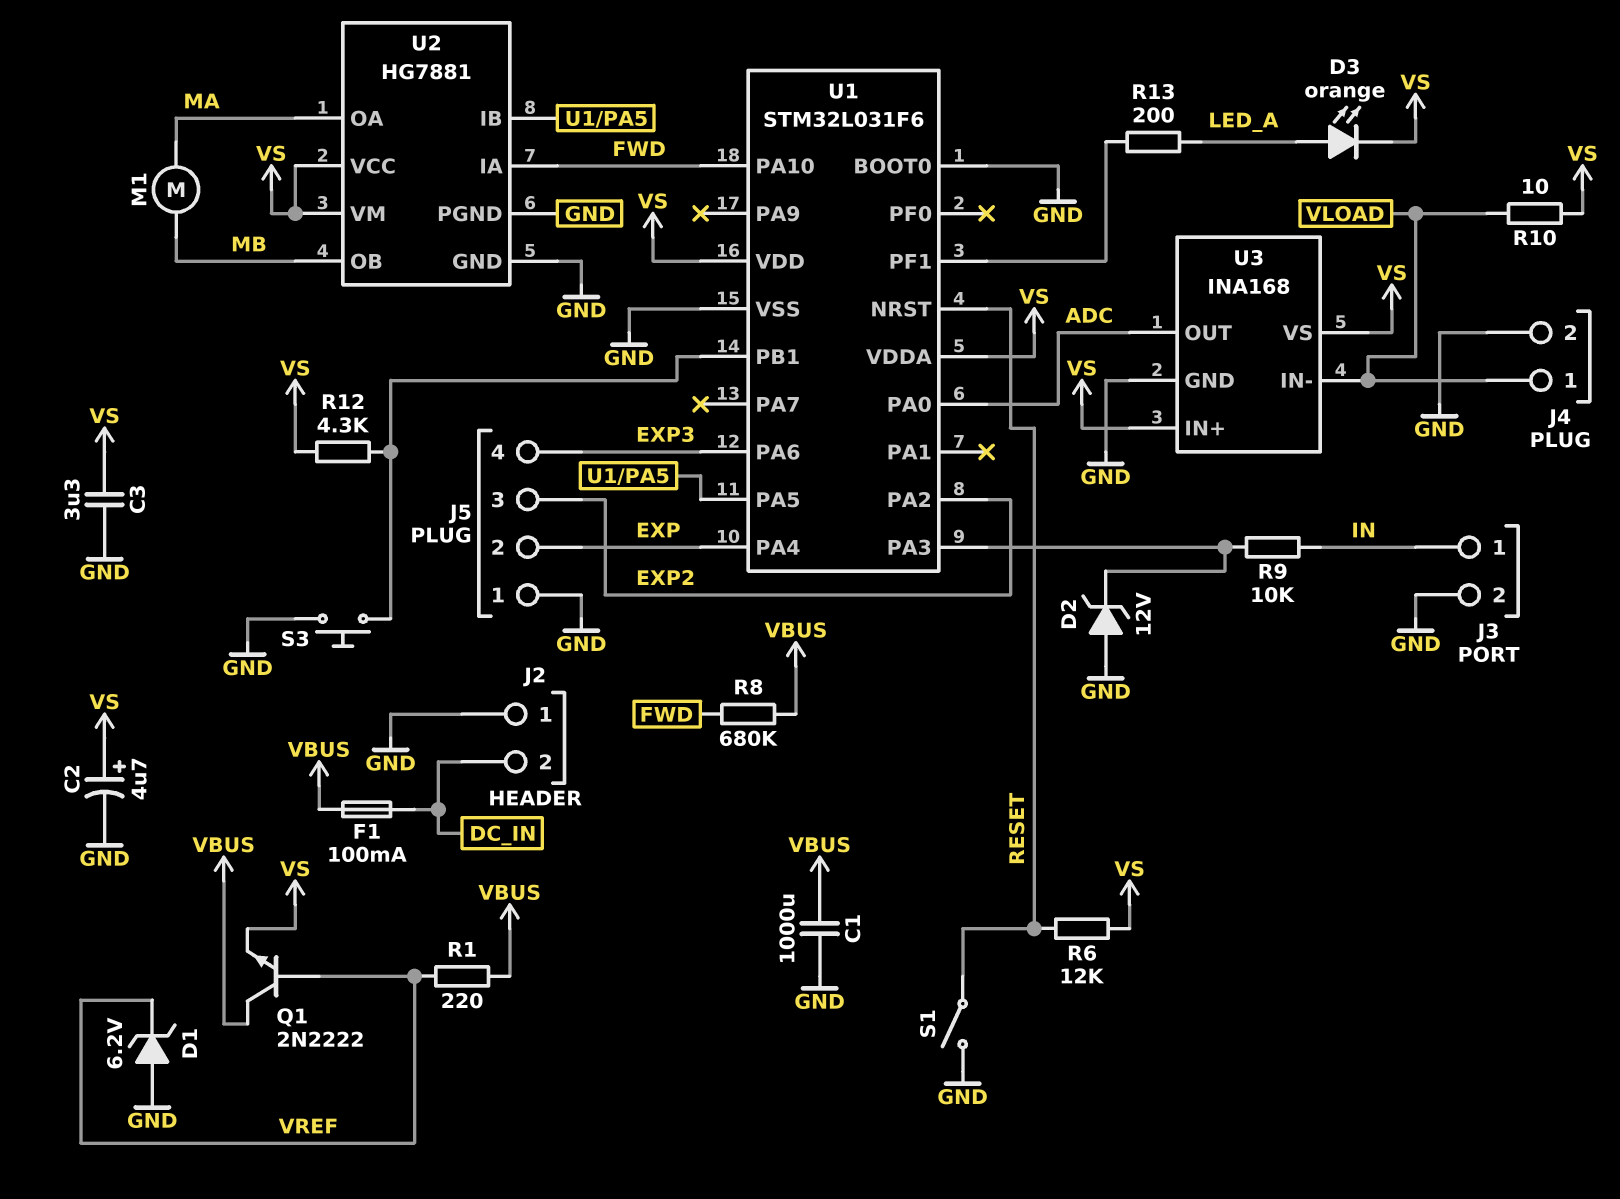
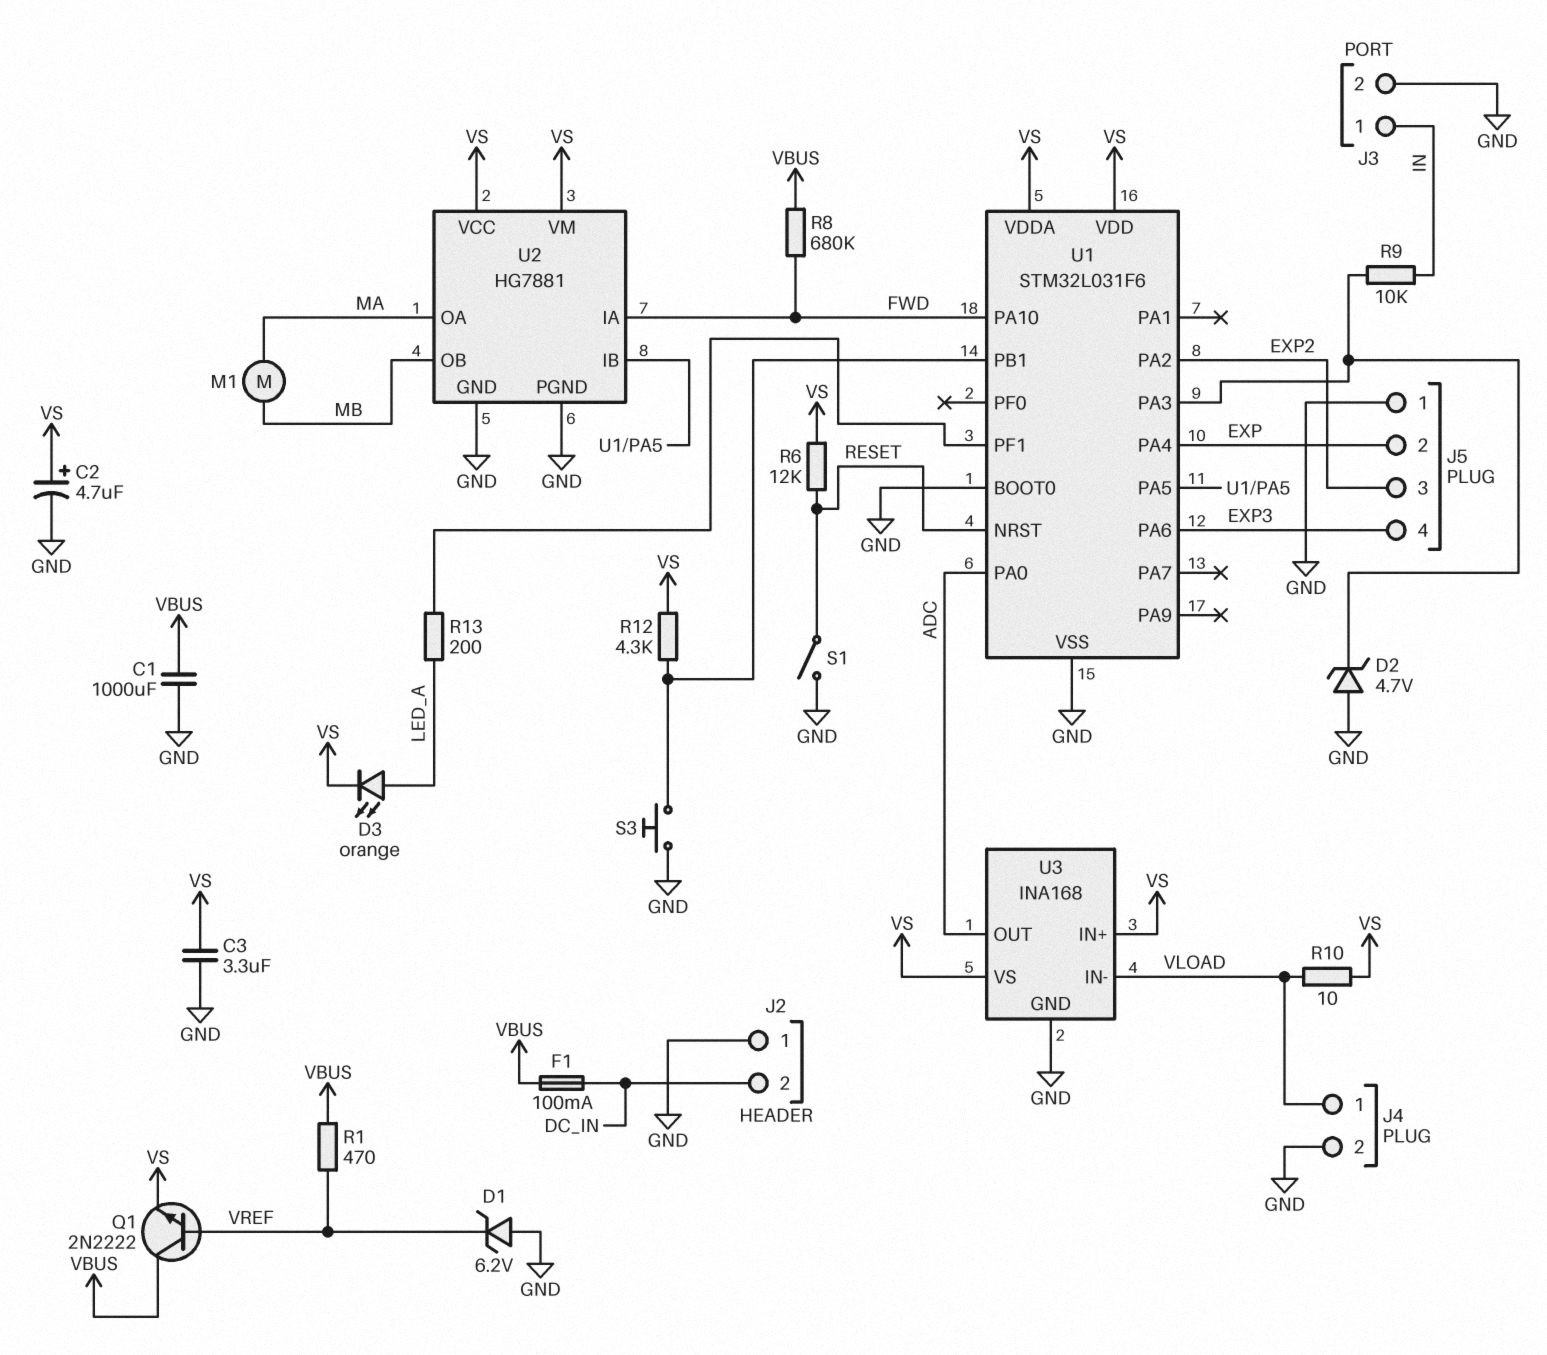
D2: zener 12V (A GND, K U1/PA3) -> zener 4.7V (A GND, K U1/PA3)
R1: 220 (VBUS, VREF) -> 470 (VBUS, VREF)

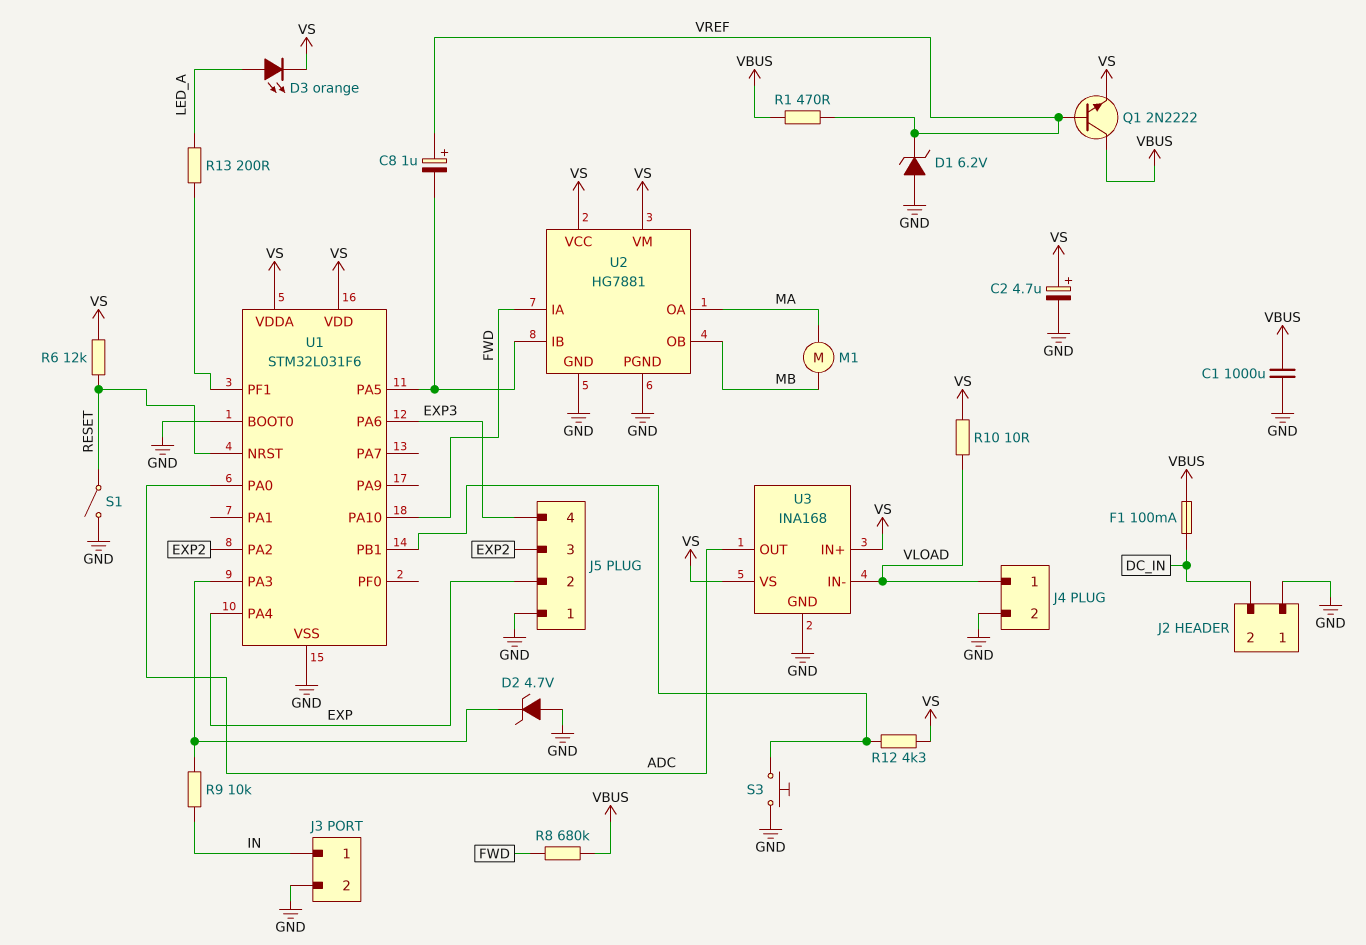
C3: 3.3uF (GND, VS) -> none
C8: none -> 1uF (plus VREF, minus U1/PA5)

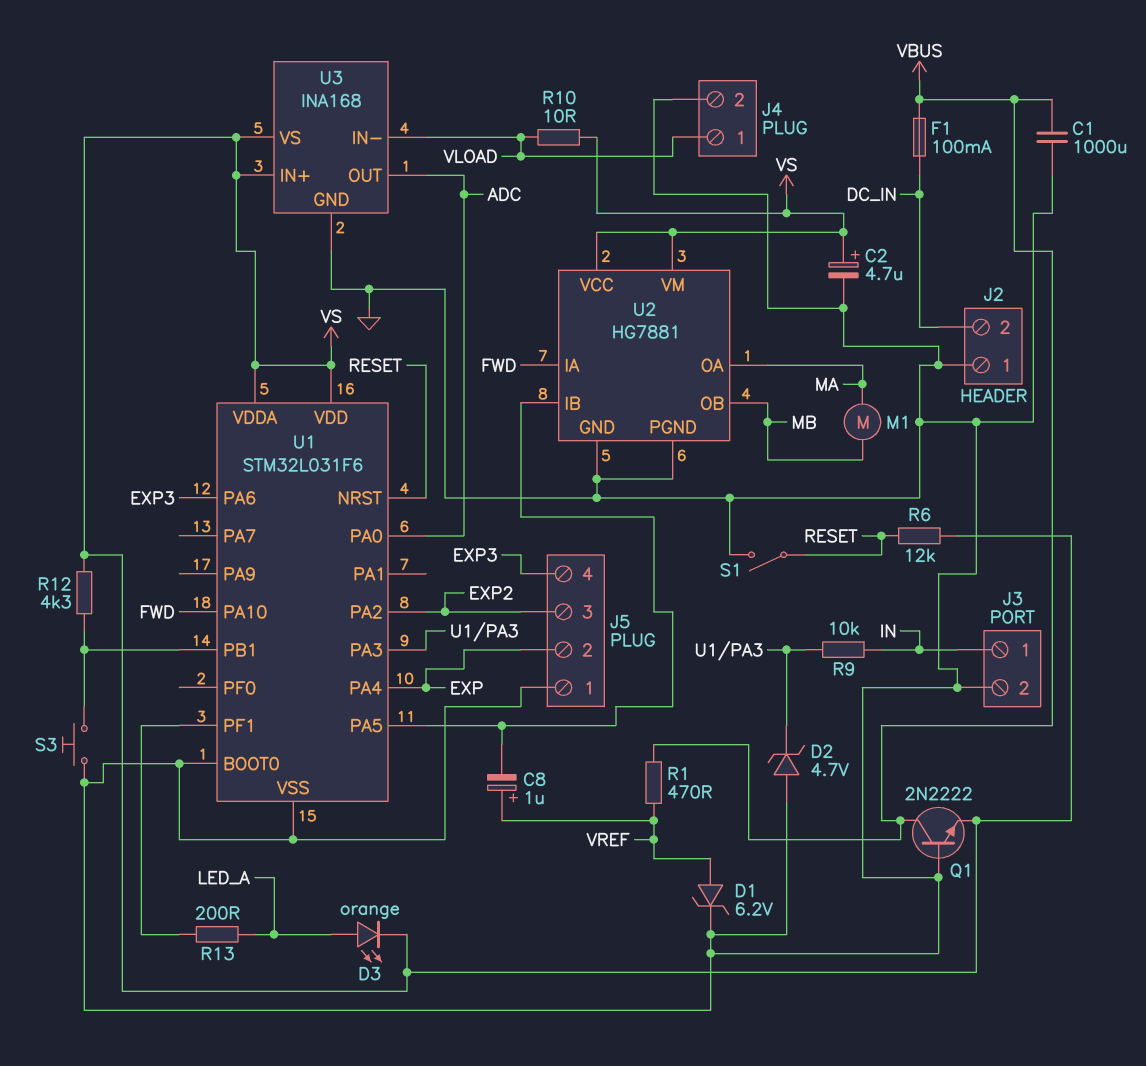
D1: zener 6.2V (A GND, K VREF) -> zener 6.2V (A VREF, K GND)
Q1: NPN 2N2222 (B VREF, C VBUS, E VS) -> NPN 2N2222 (B GND, C VBUS, E VS)
R8: 680k (FWD, VBUS) -> none

